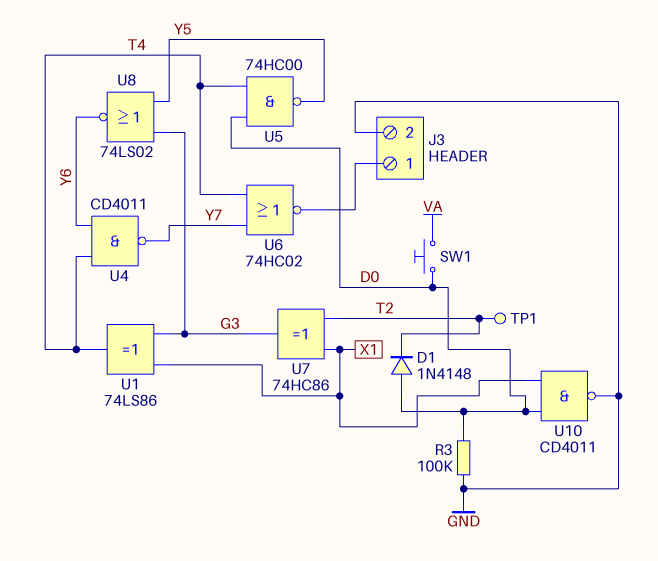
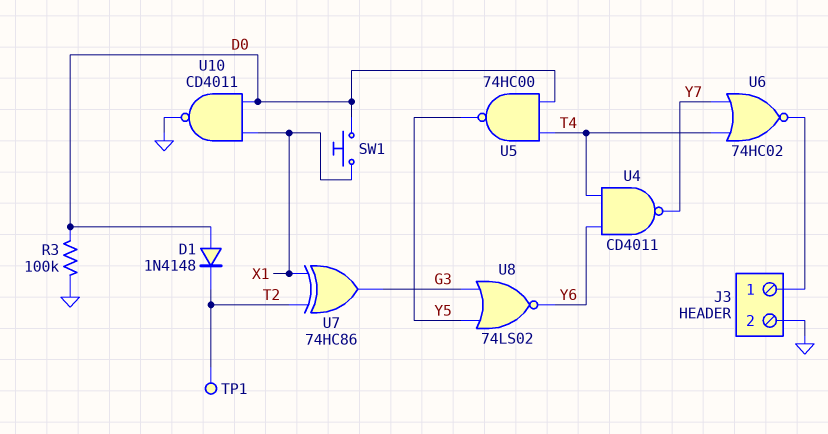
SW1: button (D0, VA) -> button (D0, X1)
U1: XOR 74LS86 (in G3, in X1, out T4) -> none

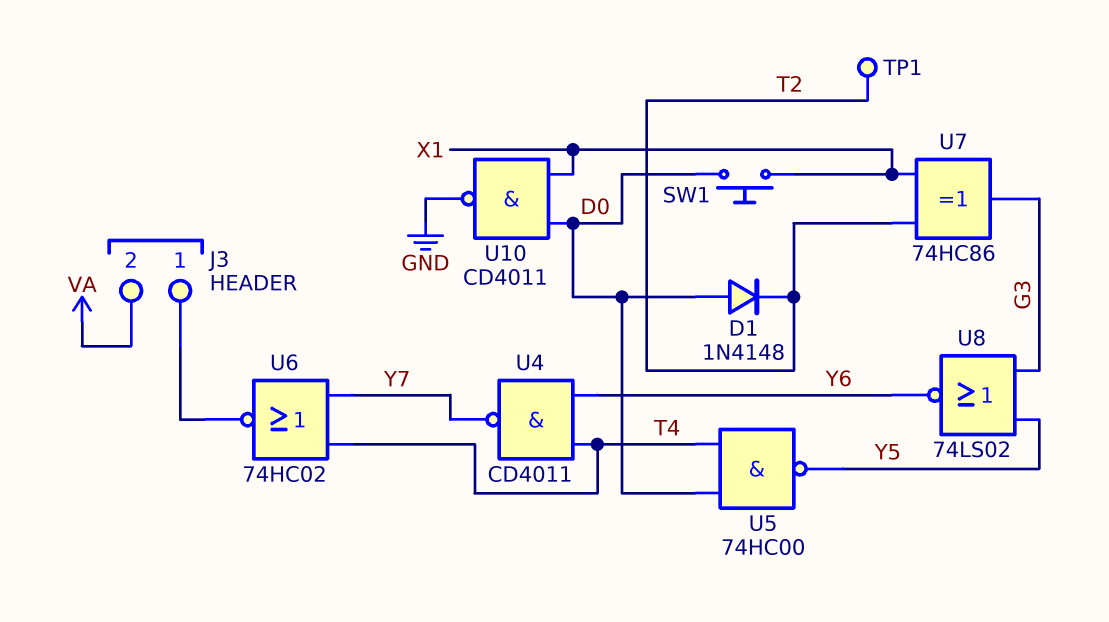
J3 pin 2: GND -> VA
R3: 100k (D0, GND) -> none

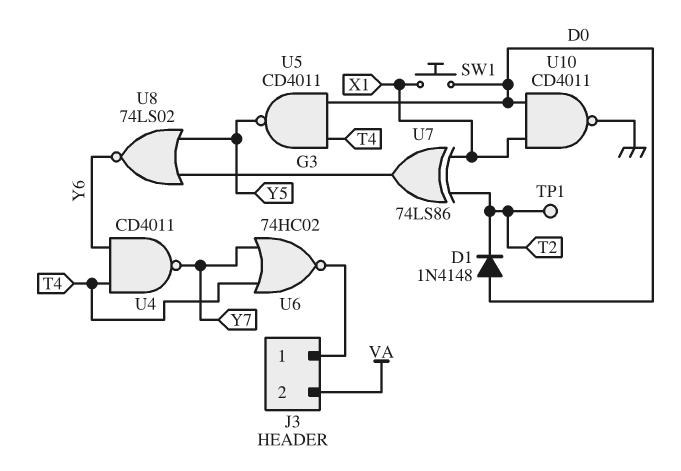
U5: NAND 74HC00 (in D0, in T4, out Y5) -> NAND CD4011 (in D0, in T4, out Y5)
U7: XOR 74HC86 (in T2, in X1, out G3) -> XOR 74LS86 (in T2, in X1, out G3)

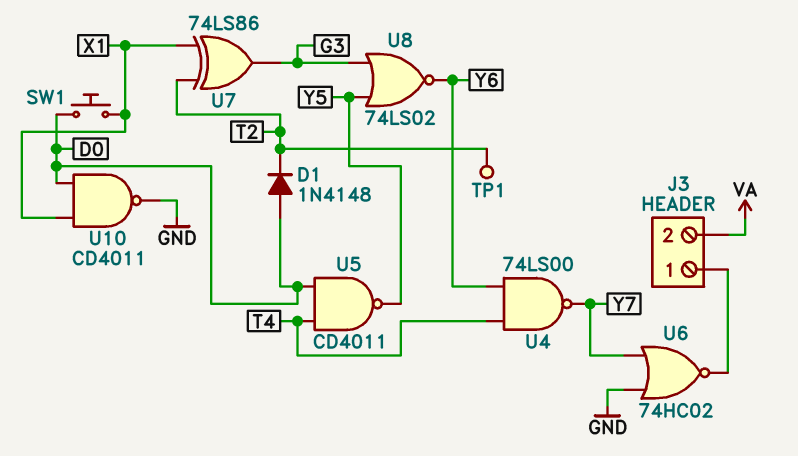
U4: NAND CD4011 (in T4, in Y6, out Y7) -> NAND 74LS00 (in T4, in Y6, out Y7)
U6: NOR 74HC02 (in T4, in Y7, out J3/1) -> NOR 74HC02 (in GND, in Y7, out J3/1)

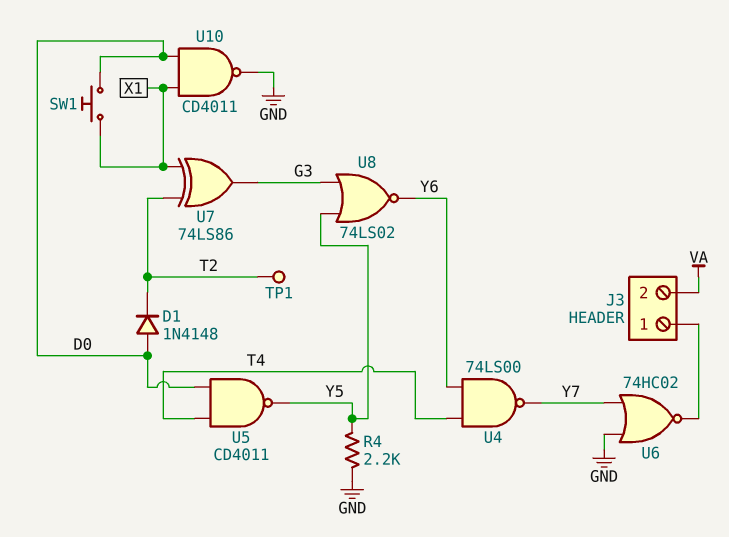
R4: none -> 2.2k (GND, Y5)

